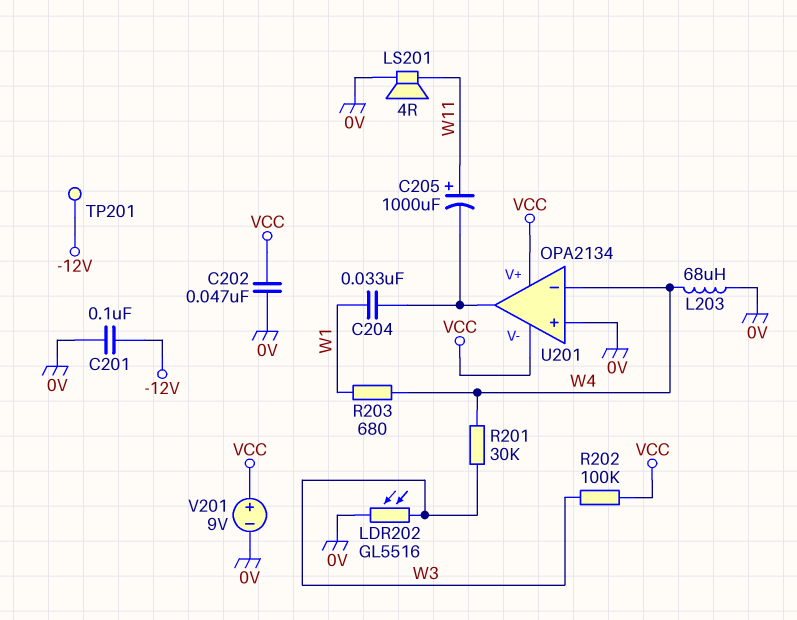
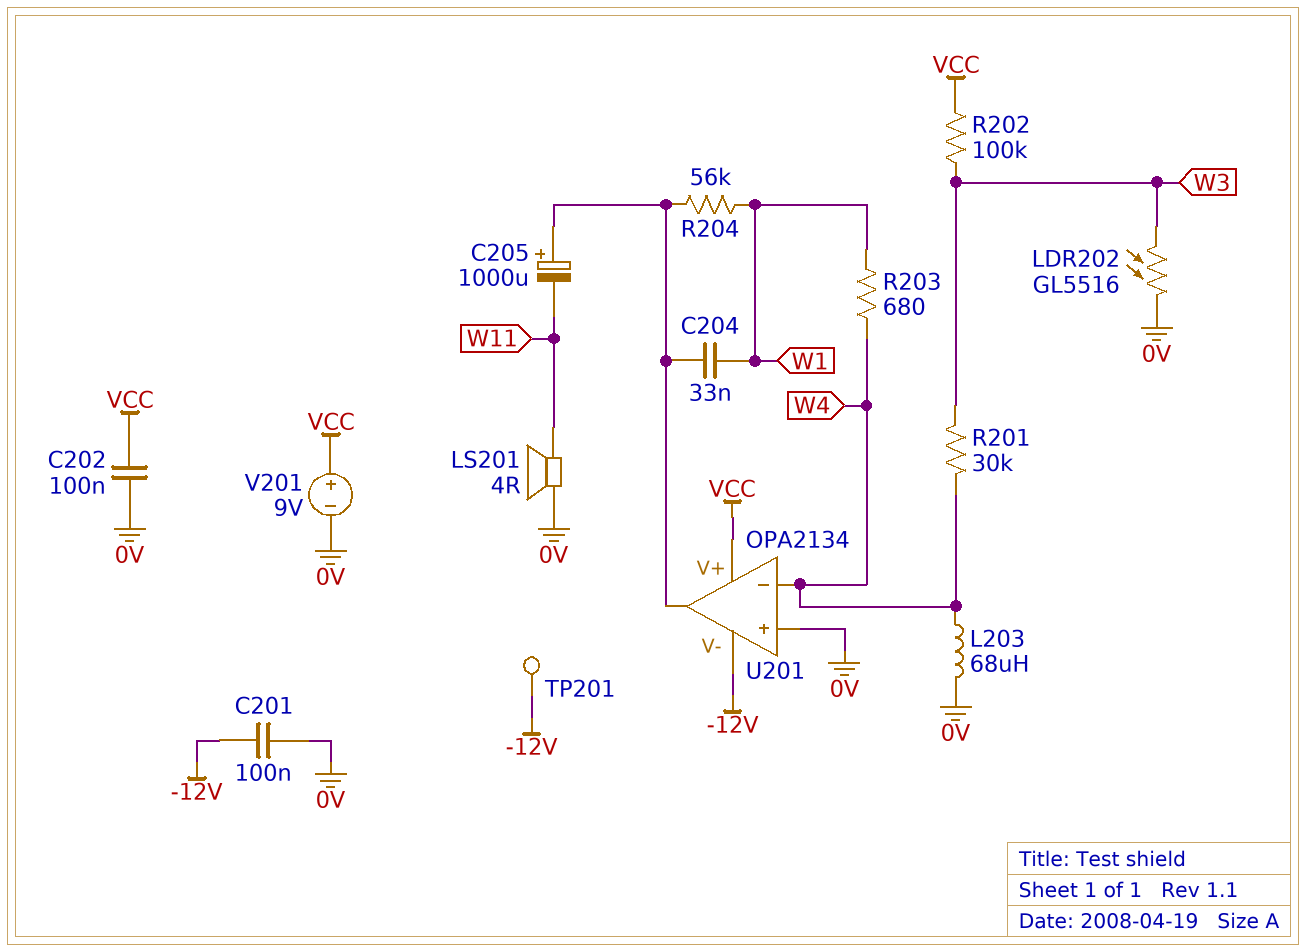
C202: 47nF (0V, VCC) -> 100nF (0V, VCC)
C205: 1000uF (plus W11, minus U201/out) -> 1000uF (plus U201/out, minus W11)
R204: none -> 56k (U201/out, W1)
U201 pin V-: VCC -> -12V

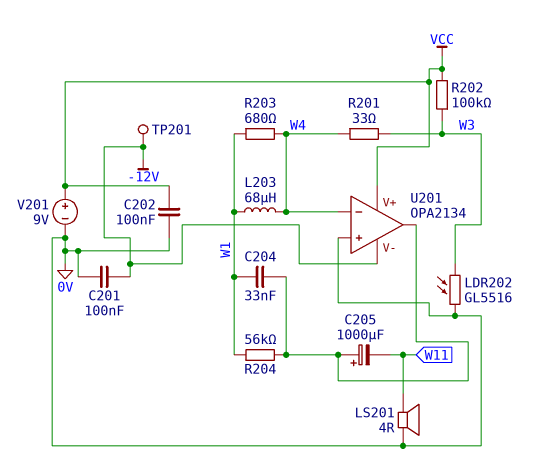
L203: 68uH (0V, W4) -> 68uH (W1, W4)
R201: 30k (W3, W4) -> 33 (W3, W4)

